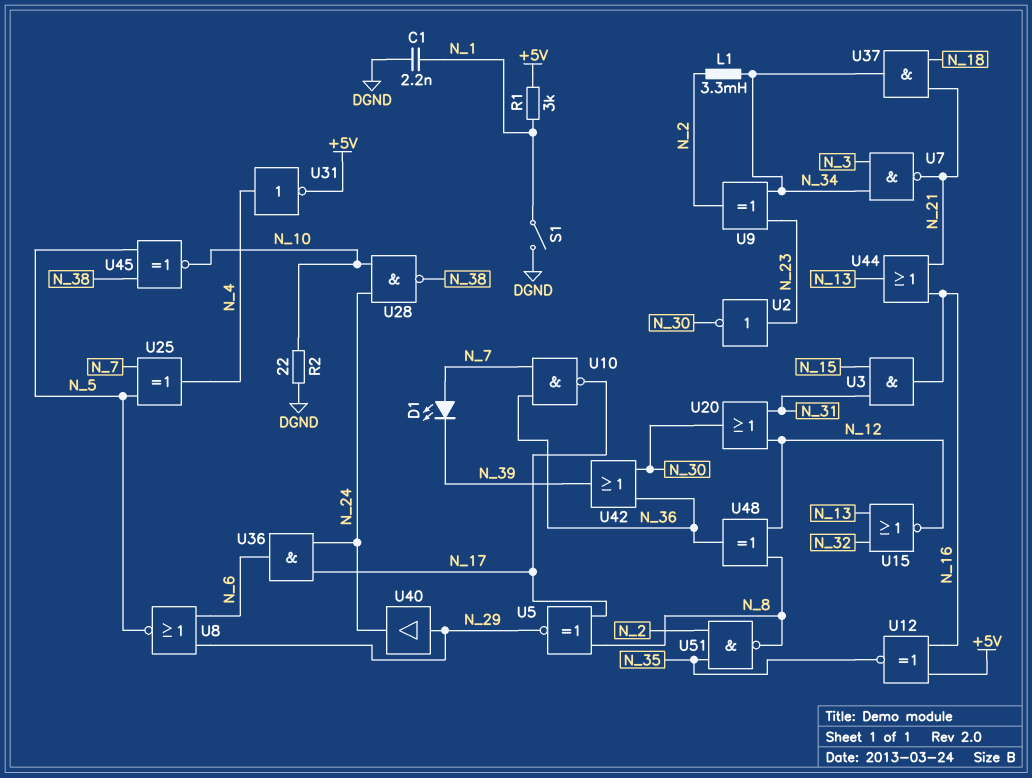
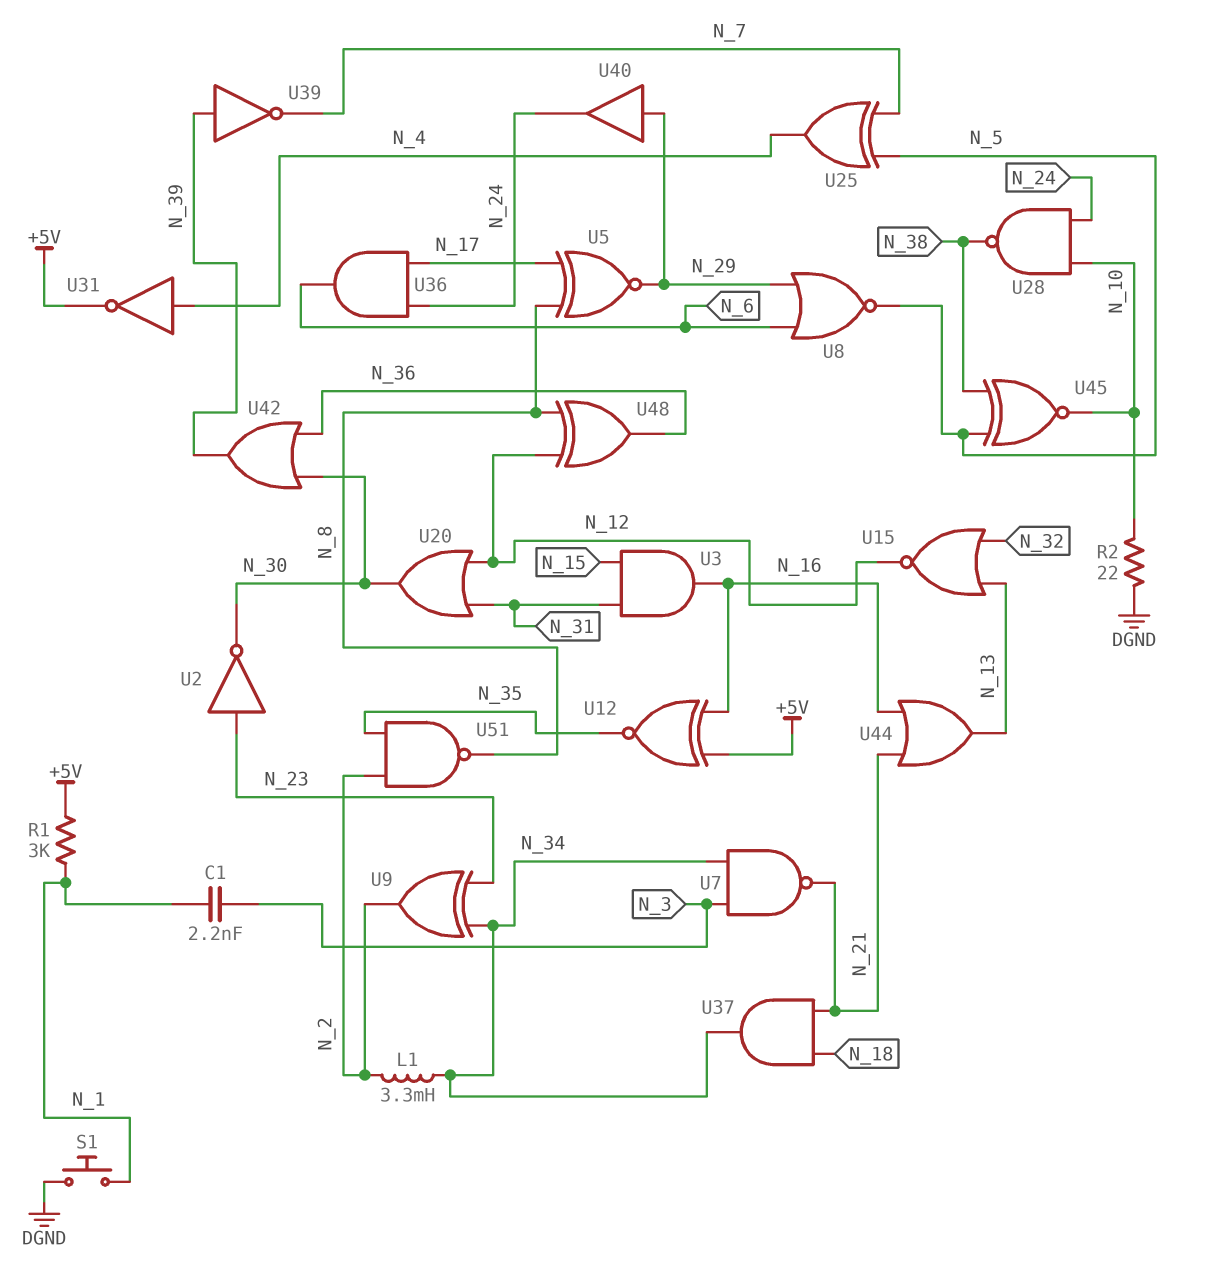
C1: 2.2nF (DGND, N_1) -> 2.2nF (N_1, N_3)
D1: LED (A N_7, K N_39) -> none
S1: switch (DGND, N_1) -> button (DGND, N_1)
U10: NAND (in N_7, in N_36, out N_17) -> none
U39: none -> NOT (in N_39, out N_7)

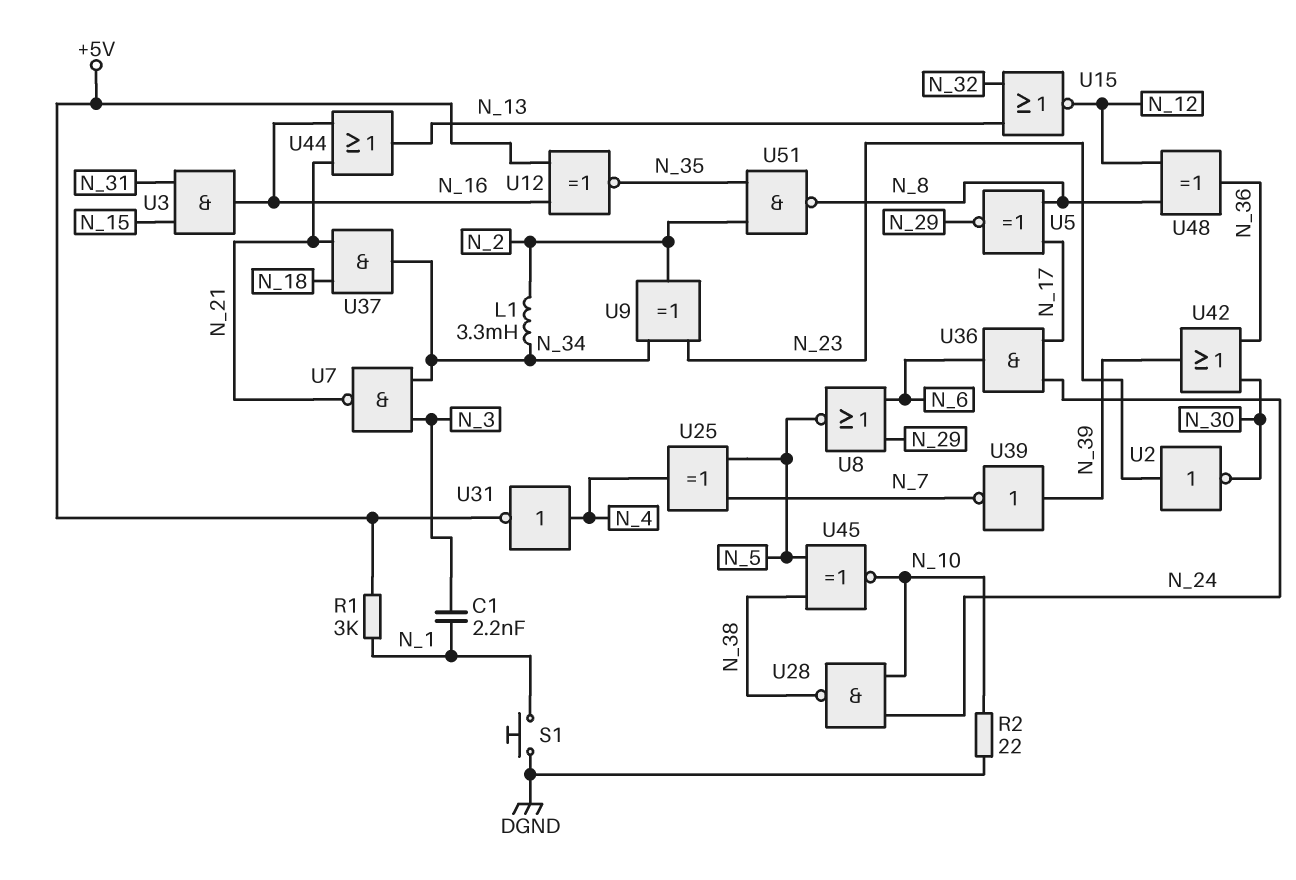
U20: OR (in N_12, in N_31, out N_30) -> none
U40: buffer (in N_29, out N_24) -> none

